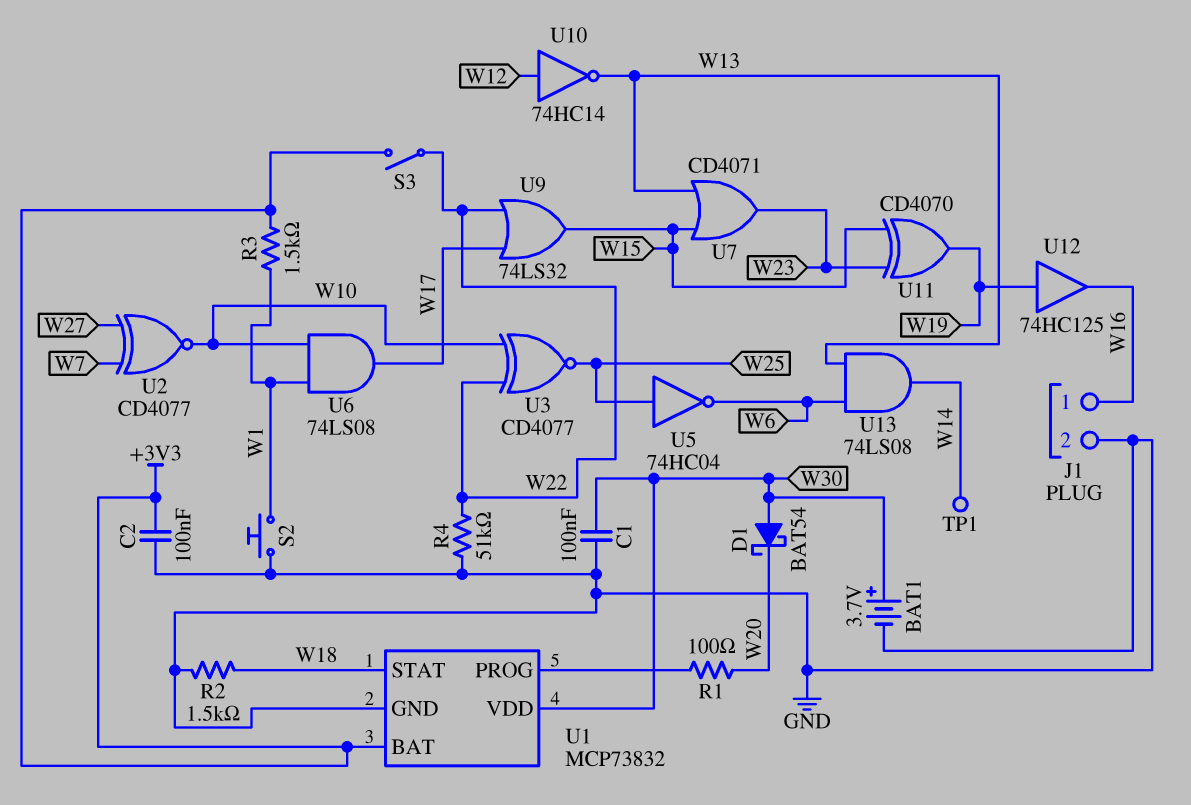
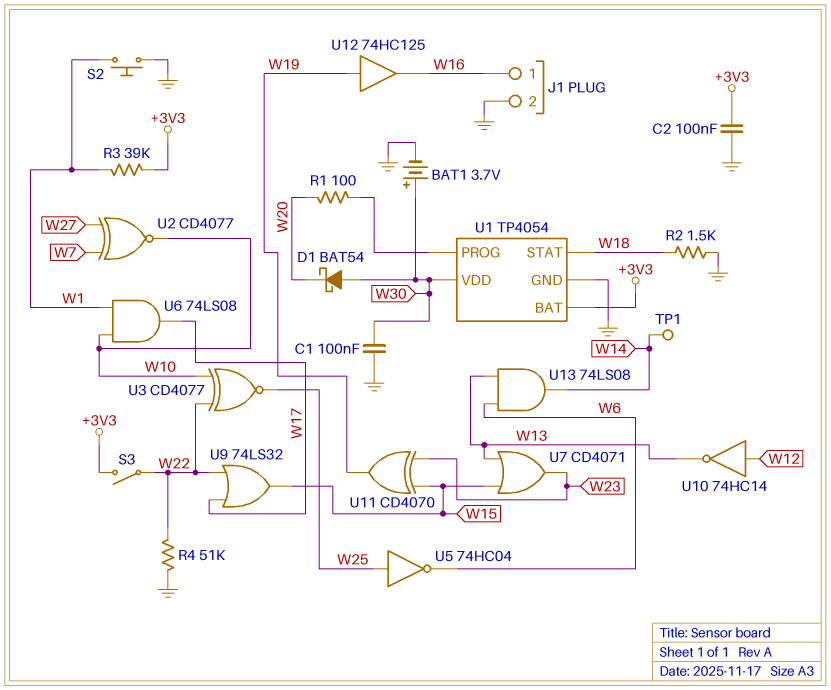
R3: 1.5k (+3V3, W1) -> 39k (+3V3, W1)
U1: MCP73832 -> TP4054

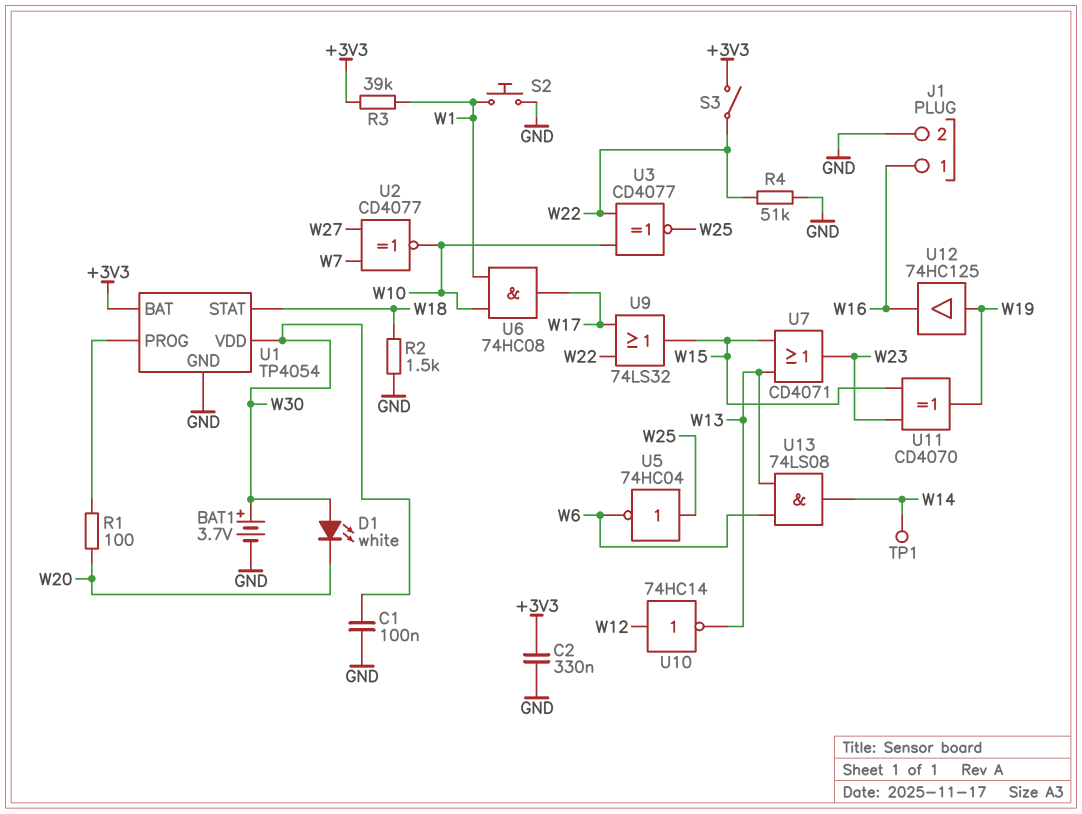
C2: 100nF (+3V3, GND) -> 330nF (+3V3, GND)
D1: schottky BAT54 (A W30, K W20) -> LED white (A W30, K W20)
U6: AND 74LS08 (in W1, in W10, out W17) -> AND 74HC08 (in W1, in W10, out W17)

